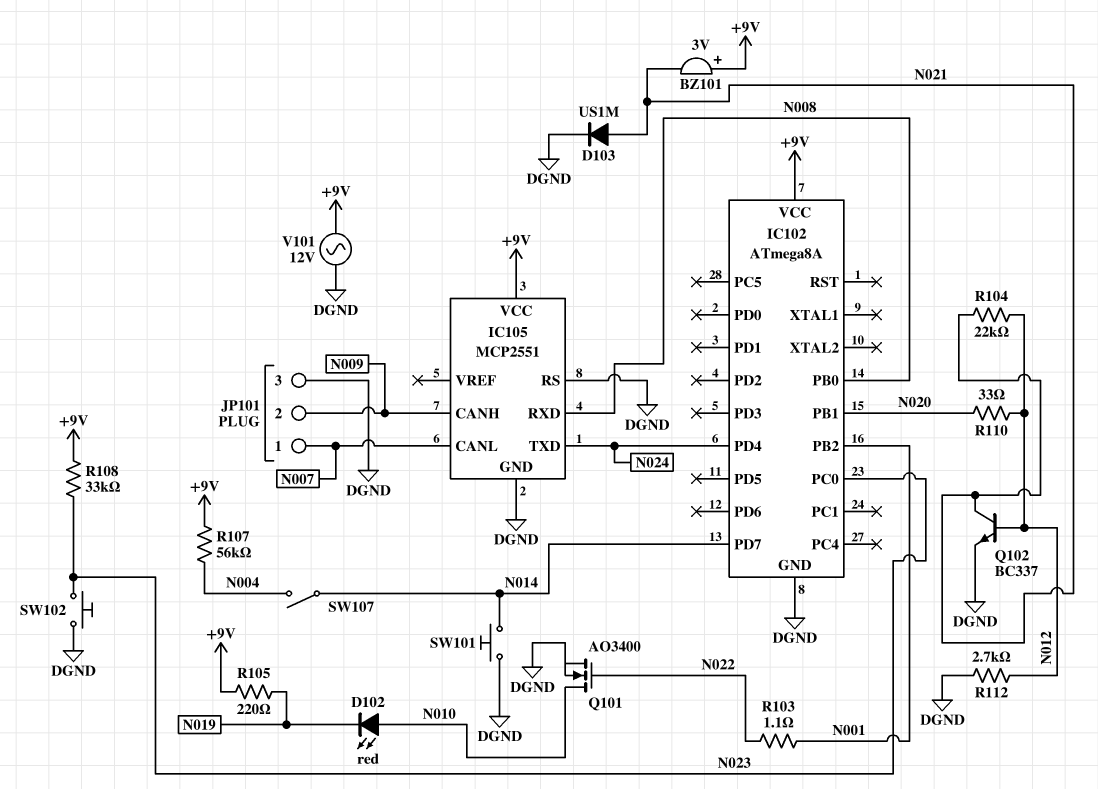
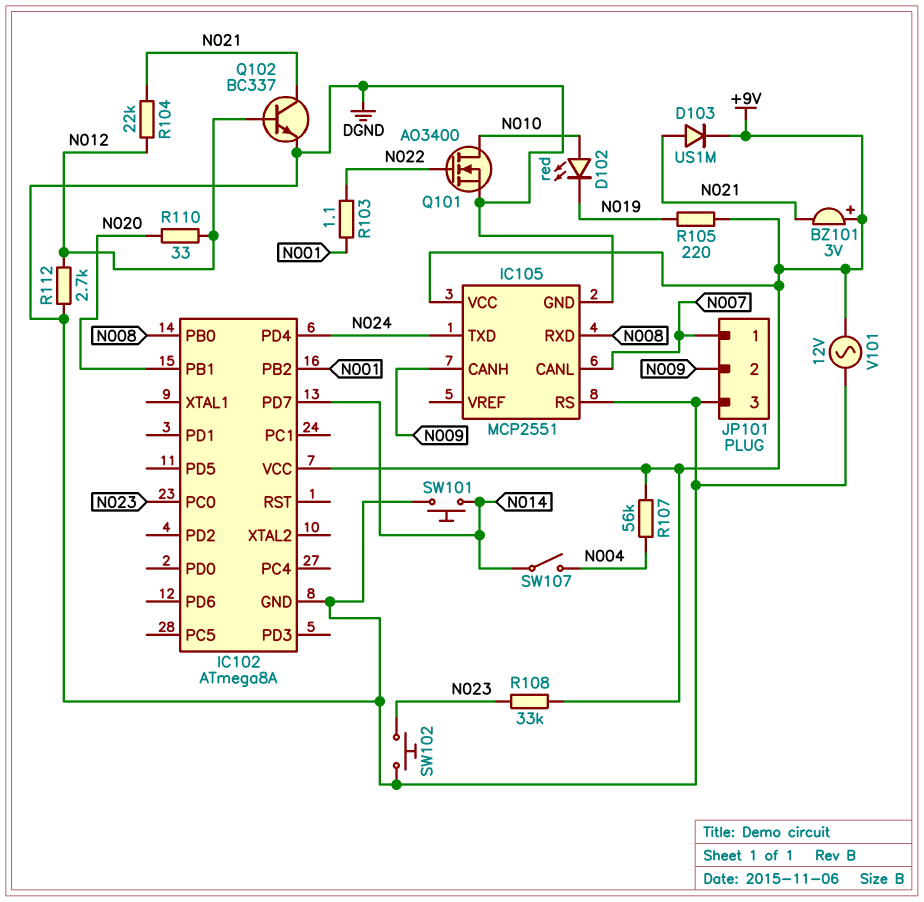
D103: diode US1M (A N021, K DGND) -> diode US1M (A N021, K +9V)

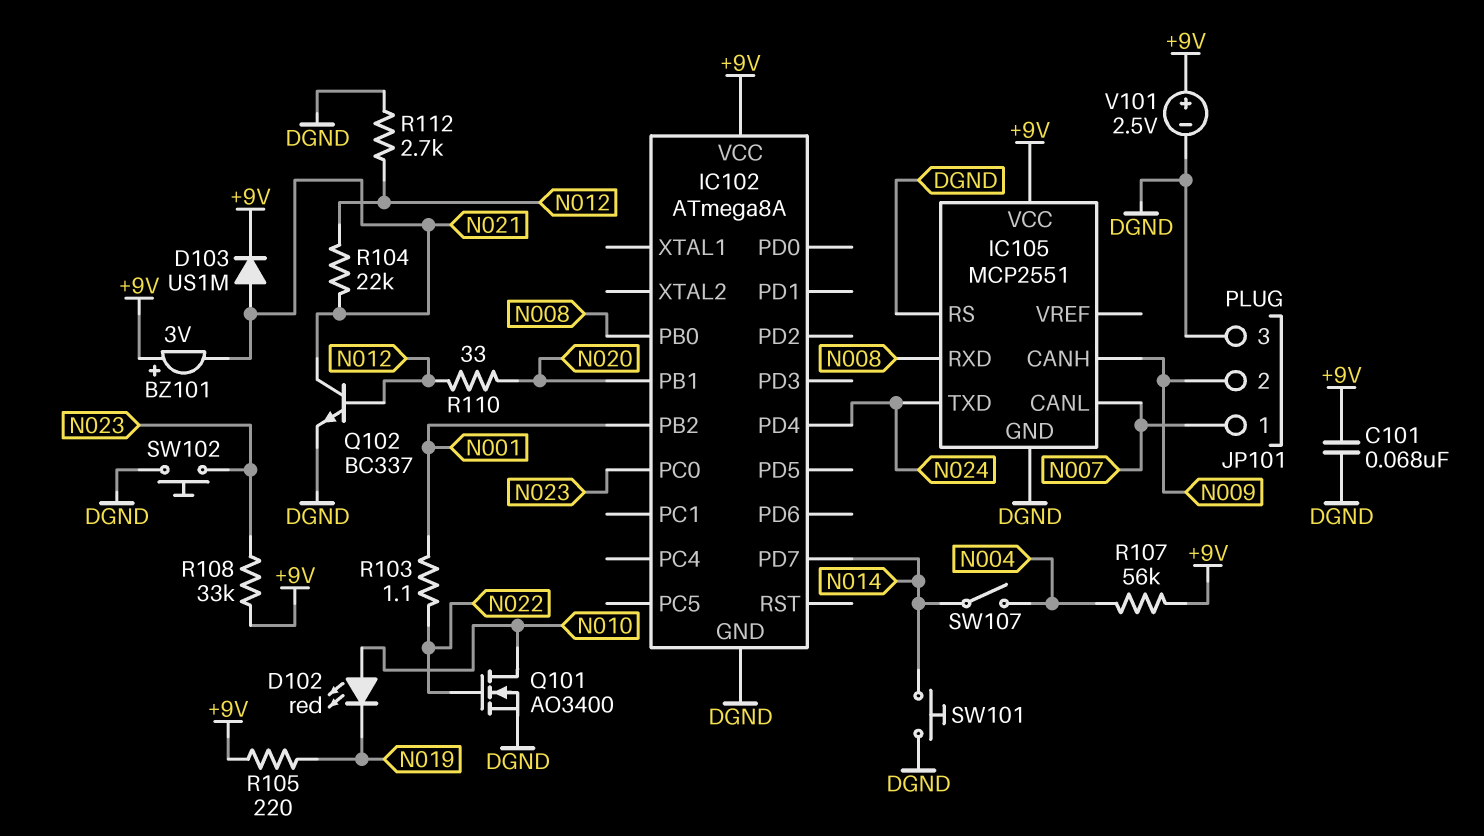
C101: none -> 68nF (+9V, DGND)
V101: AC 12V (+9V, DGND) -> 2.5V (plus +9V, minus DGND)

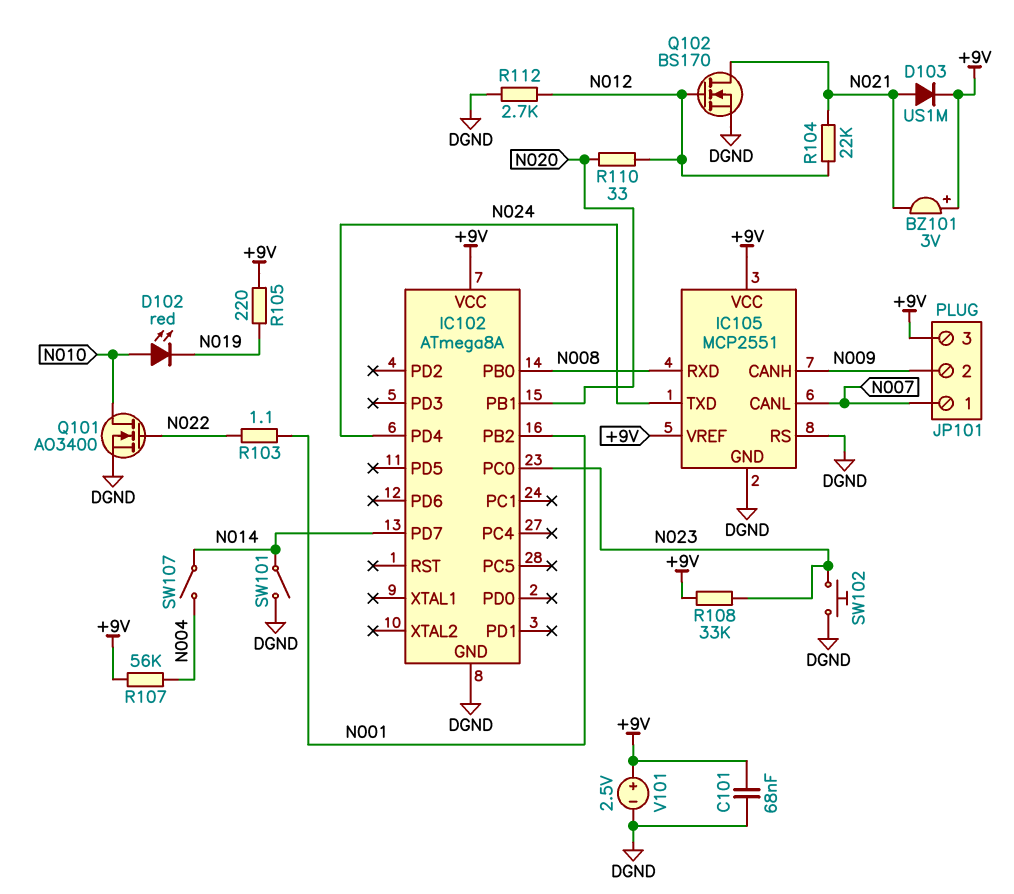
IC105 pin VREF: none -> +9V
JP101 pin 3: DGND -> +9V
Q102: NPN BC337 (B N012, C N021, E DGND) -> NMOS BS170 (G N012, D N021, S DGND)
SW101: button (DGND, N014) -> switch (DGND, N014)

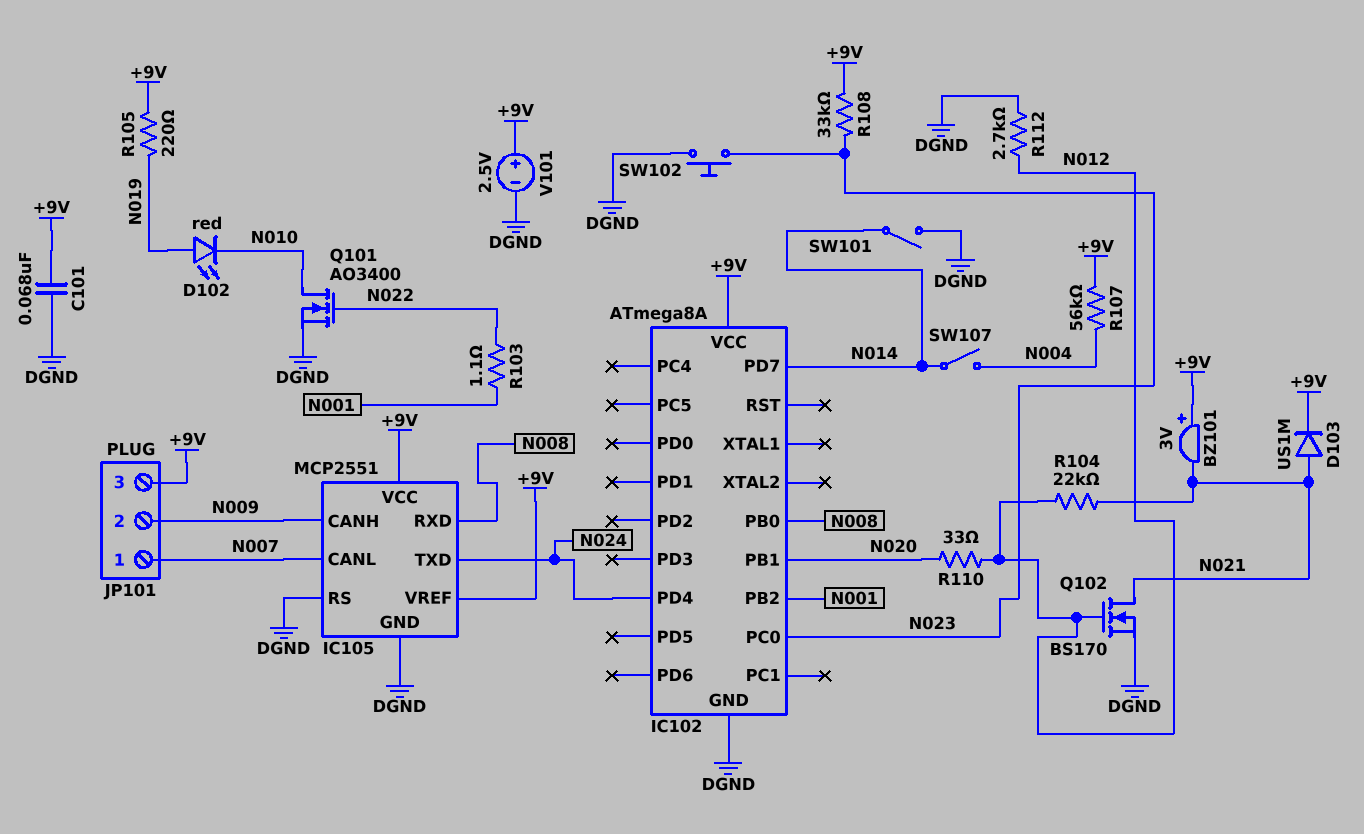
D102: LED red (A N010, K N019) -> LED red (A N019, K N010)

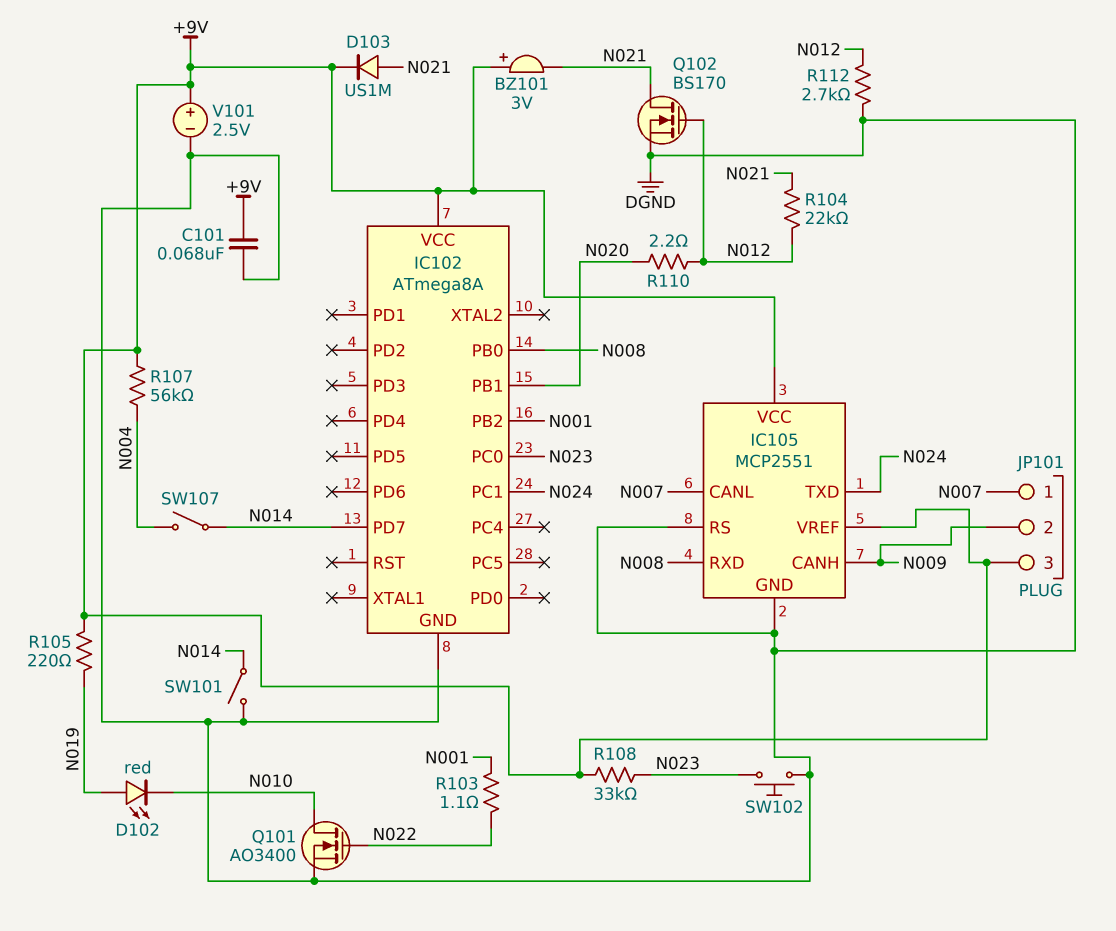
IC102 pin PC1: none -> N024
IC102 pin PD4: N024 -> none
R110: 33 (N012, N020) -> 2.2 (N012, N020)

